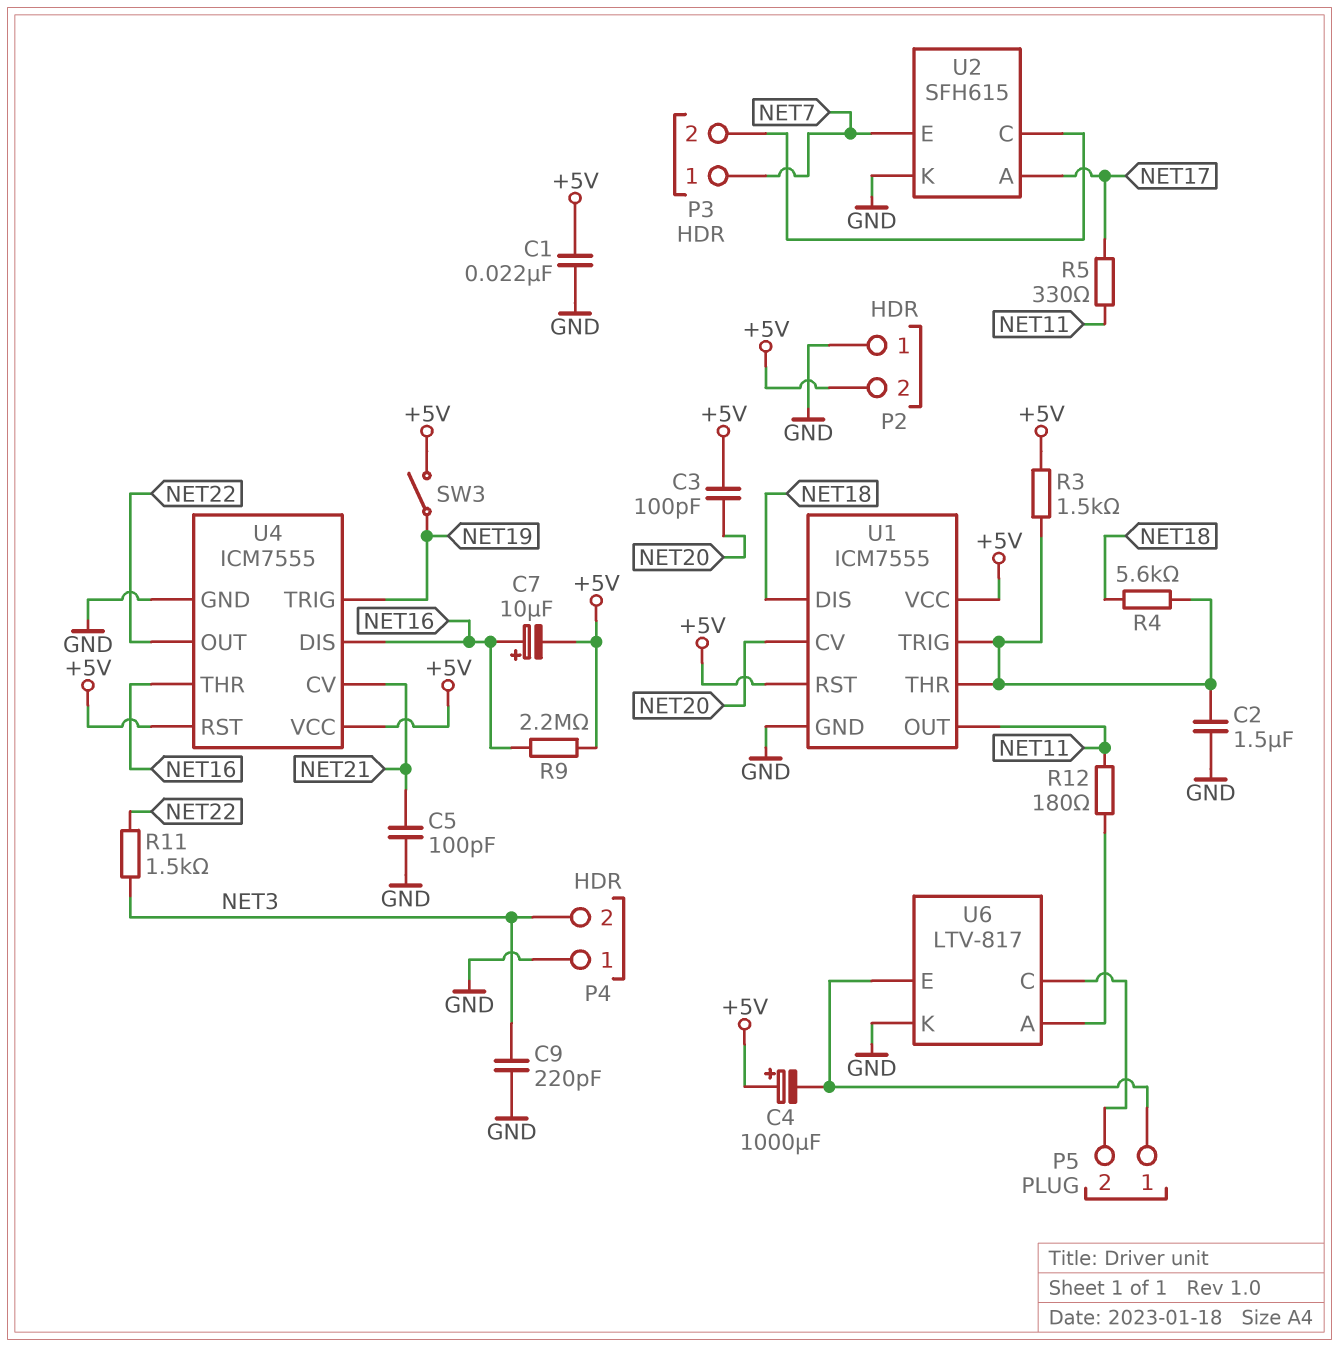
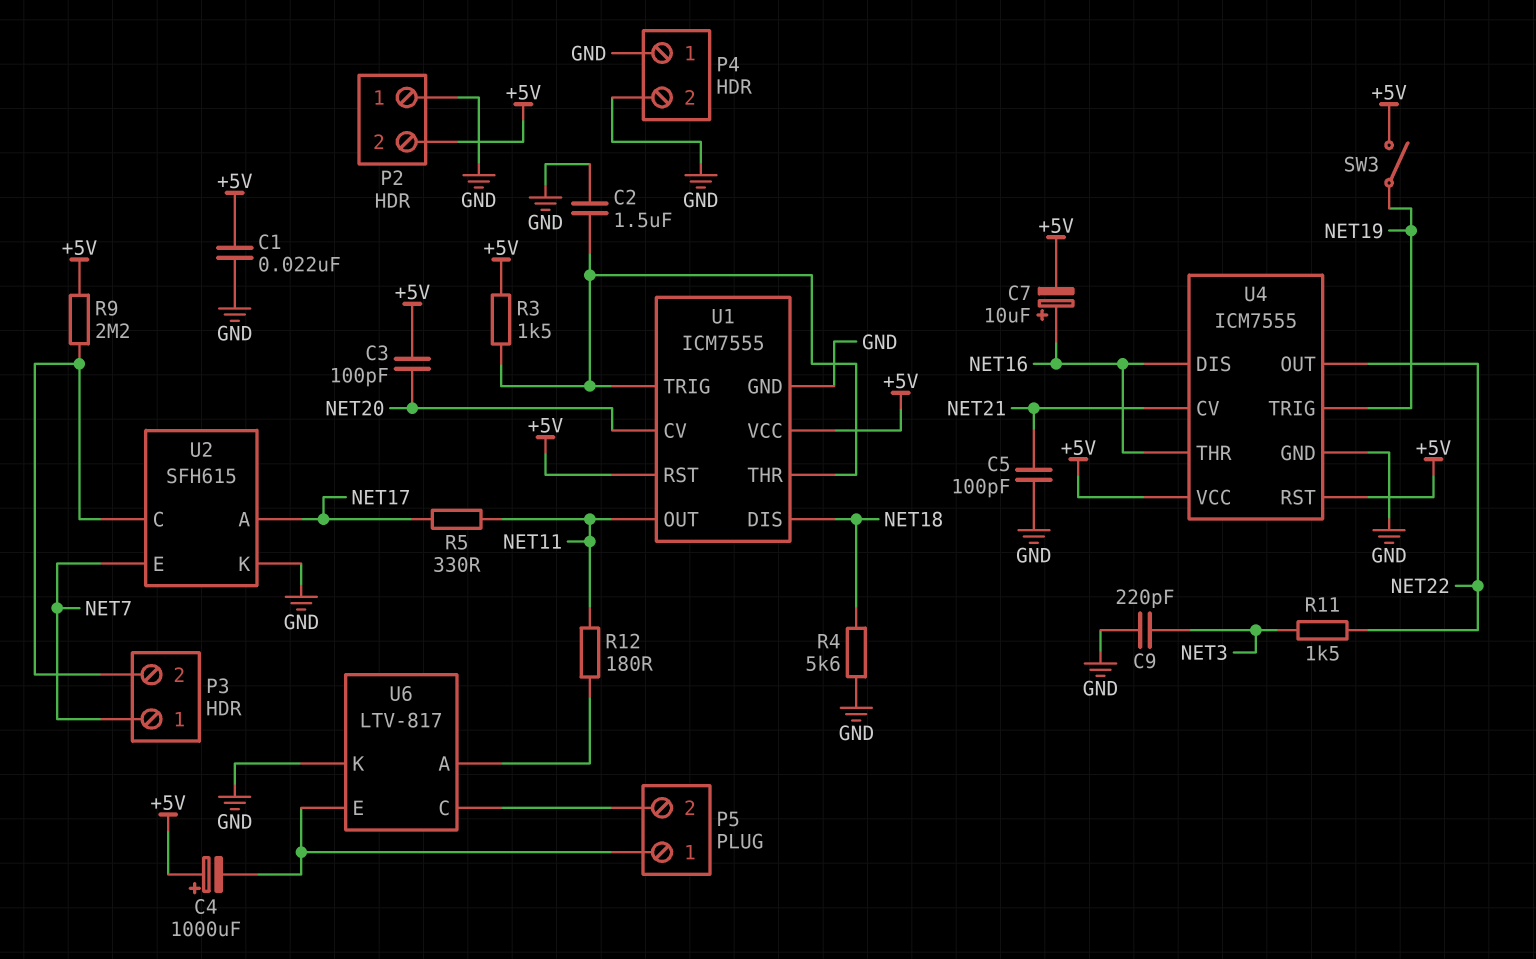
P4 pin 2: NET3 -> GND
R4: 5.6k (NET18, U1/THR) -> 5.6k (GND, NET18)
R9: 2.2M (+5V, NET16) -> 2.2M (+5V, P3/2)

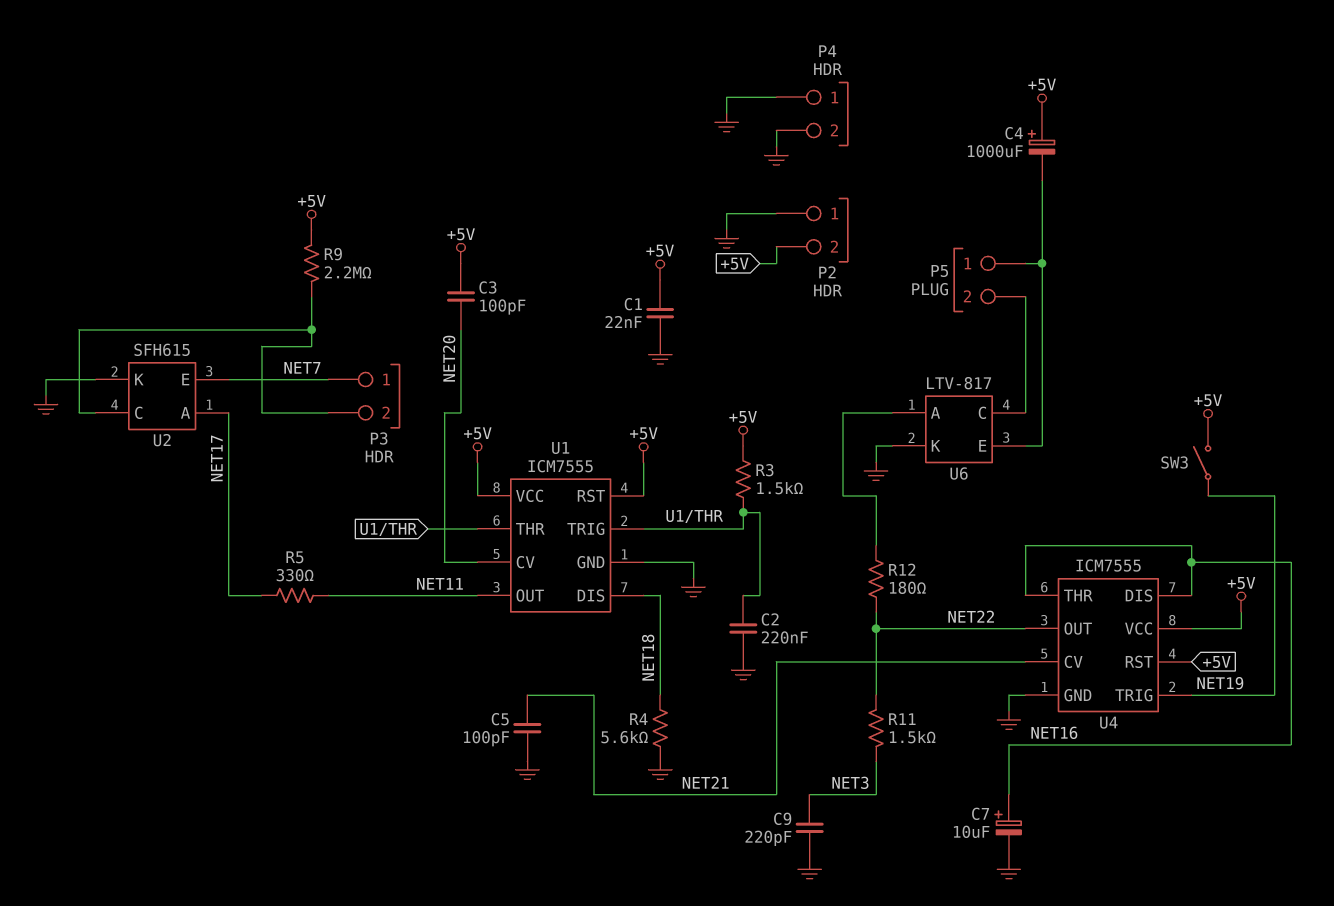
C2: 1.5uF (GND, U1/THR) -> 220nF (GND, U1/THR)
C7: 10uF (plus NET16, minus +5V) -> 10uF (plus NET16, minus GND)
R12: 180 (NET11, U6/A) -> 180 (NET22, U6/A)

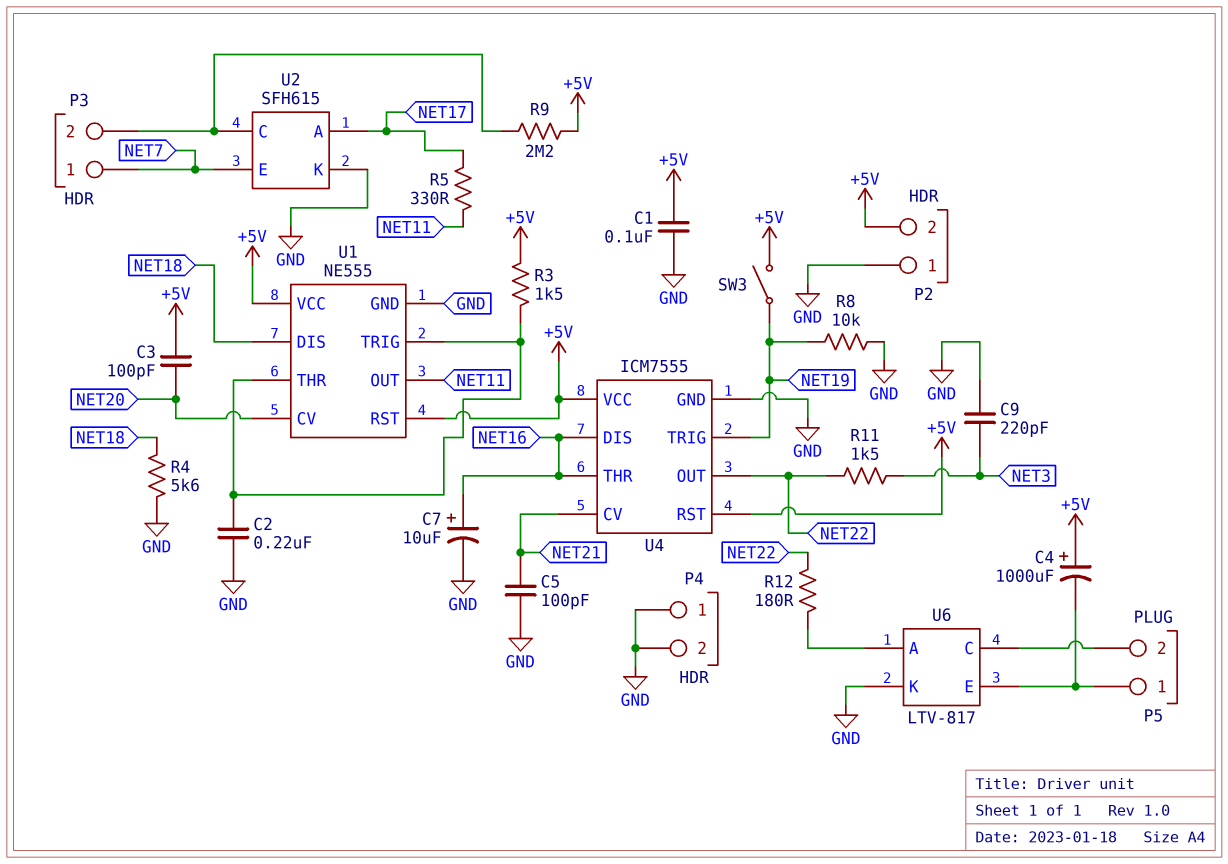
C1: 22nF (+5V, GND) -> 100nF (+5V, GND)
R8: none -> 10k (GND, NET19)
U1: ICM7555 -> NE555

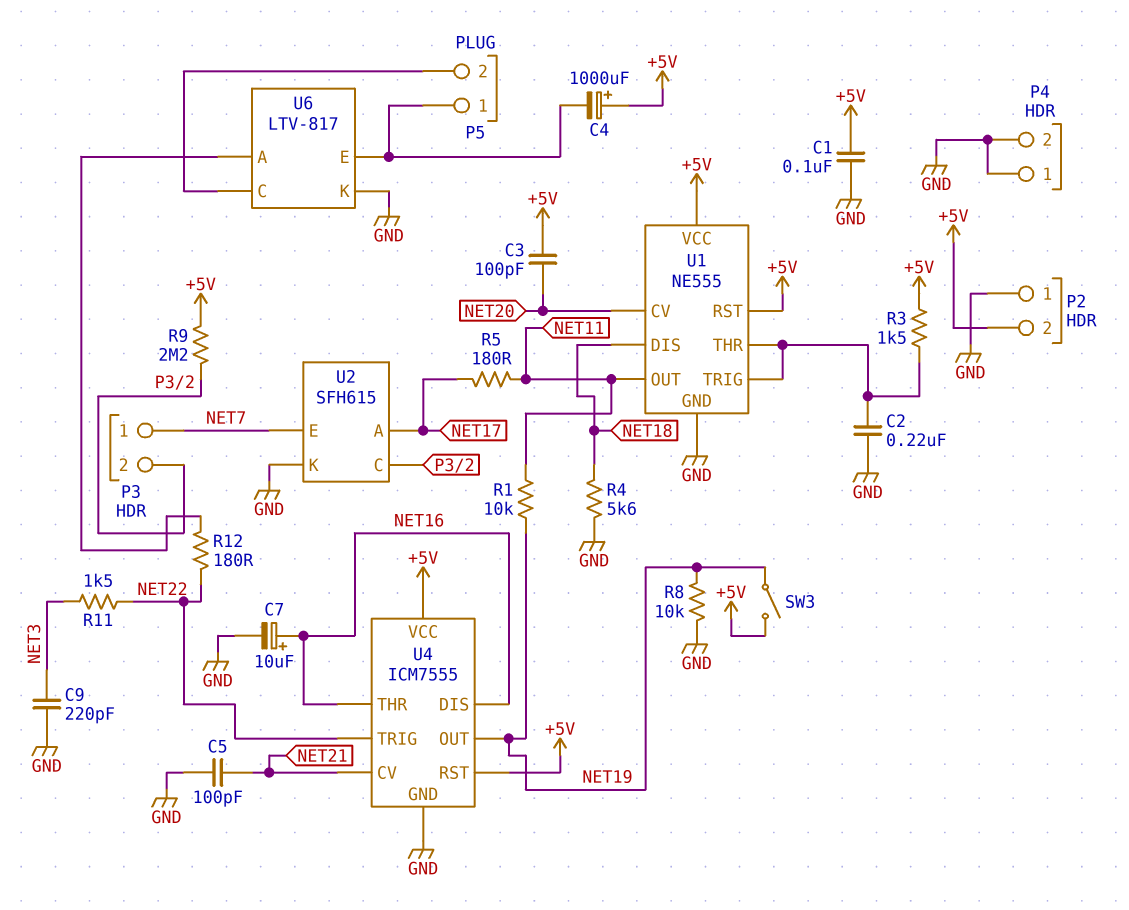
R1: none -> 10k (NET11, NET19)
R5: 330 (NET11, NET17) -> 180 (NET11, NET17)
U4 pin OUT: NET22 -> NET19
U4 pin TRIG: NET19 -> NET22

